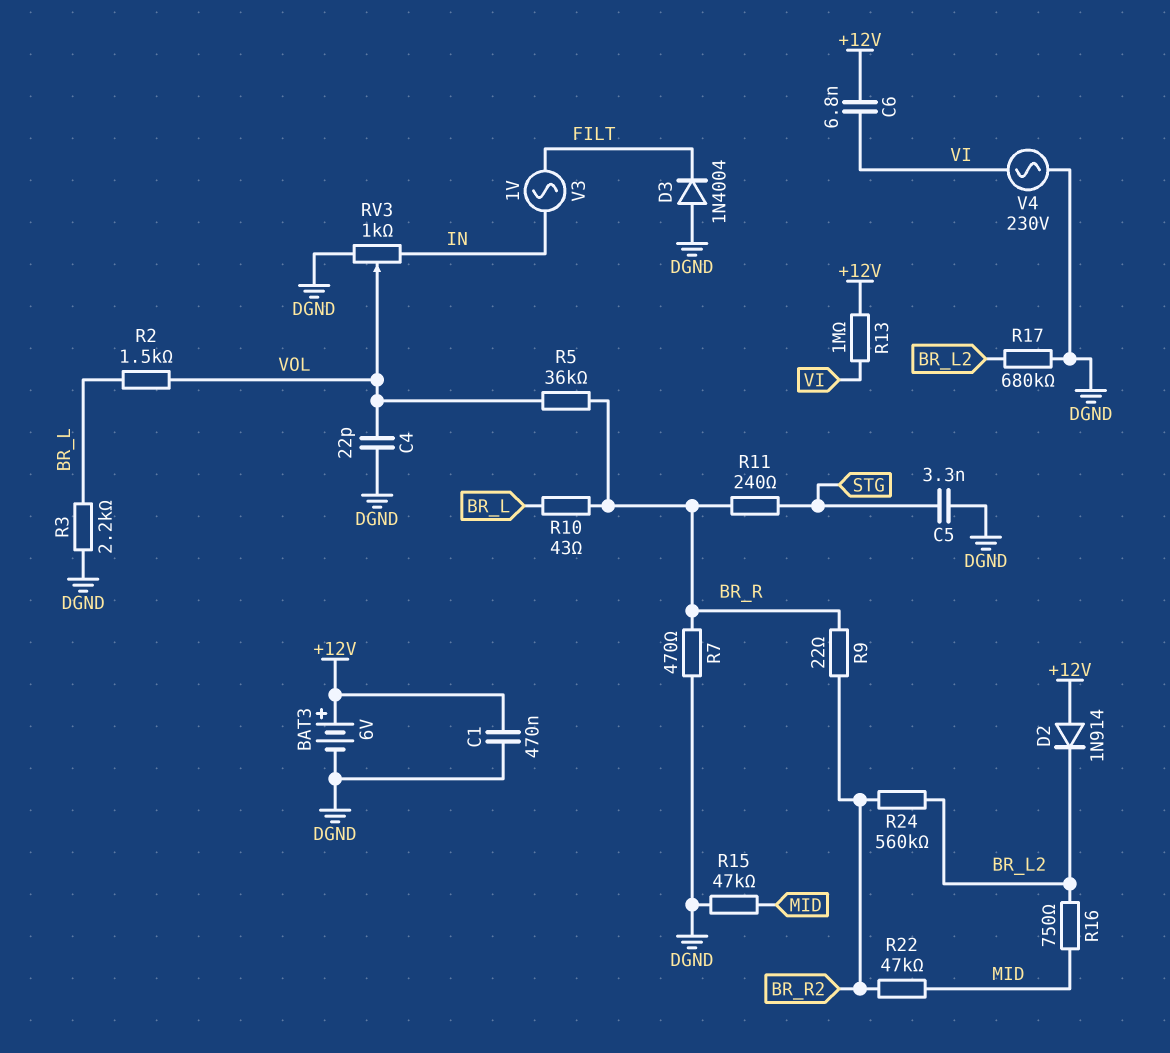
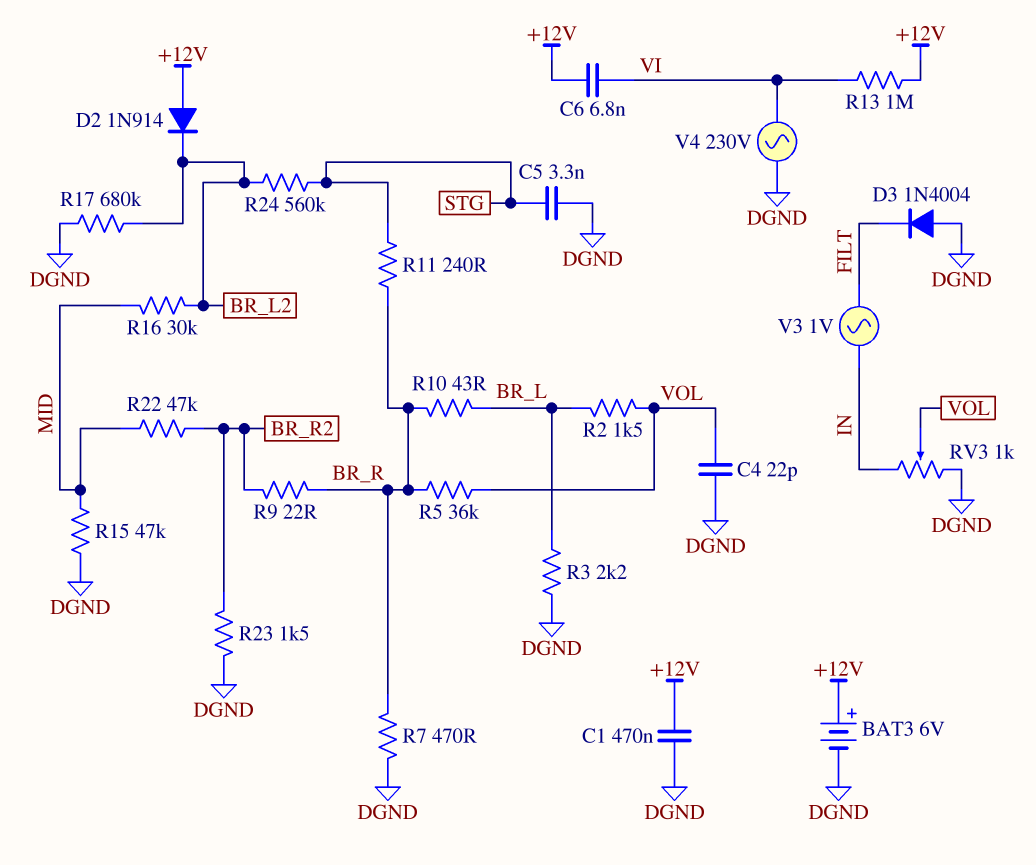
R16: 750 (BR_L2, MID) -> 30k (BR_L2, MID)
R23: none -> 1.5k (BR_R2, DGND)
R24: 560k (BR_L2, BR_R2) -> 560k (BR_L2, STG)

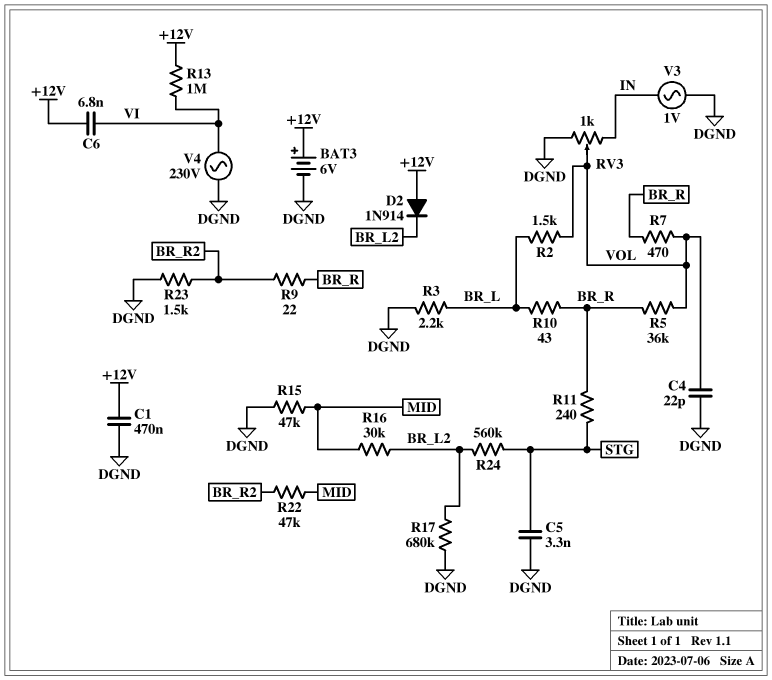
D3: diode 1N4004 (A DGND, K FILT) -> none
R7: 470 (BR_R, DGND) -> 470 (BR_R, VOL)
V3: AC 1V (FILT, IN) -> AC 1V (DGND, IN)

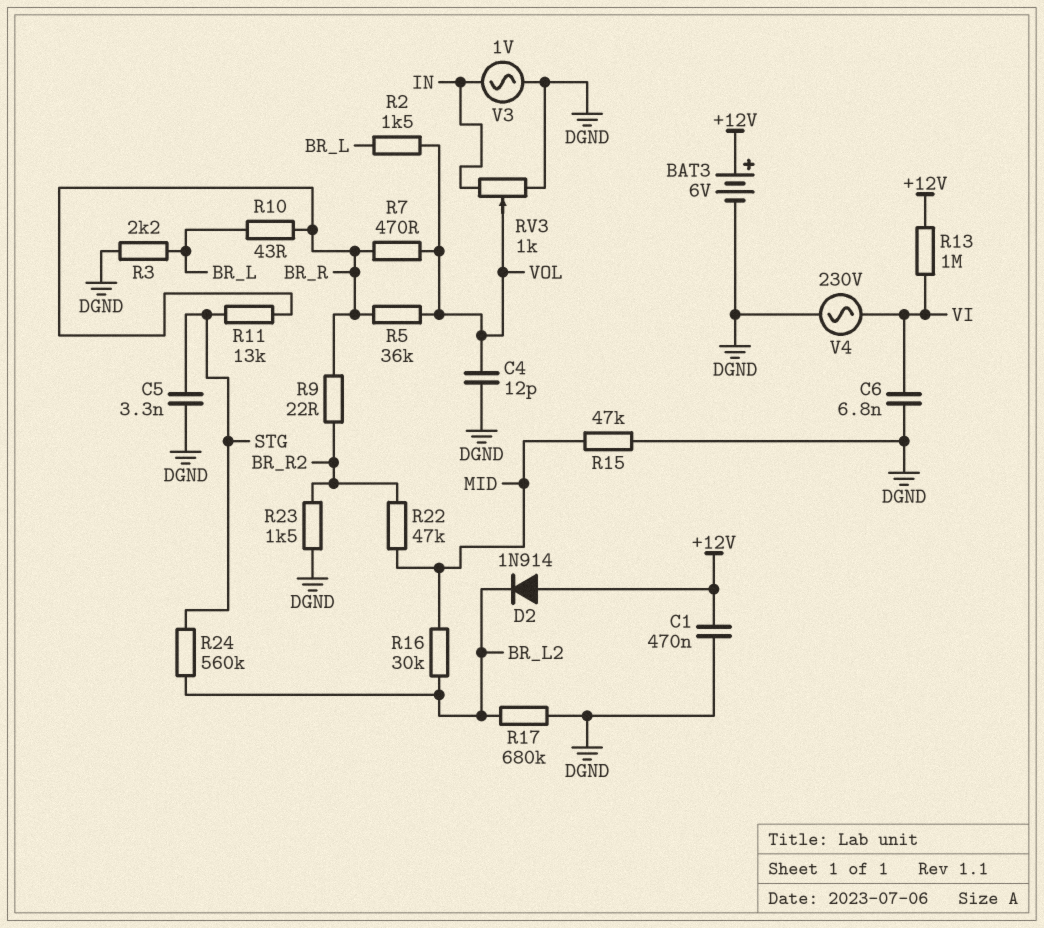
C4: 22pF (DGND, VOL) -> 12pF (DGND, VOL)
C6: 6.8nF (+12V, VI) -> 6.8nF (DGND, VI)
R11: 240 (BR_R, STG) -> 13k (BR_R, STG)

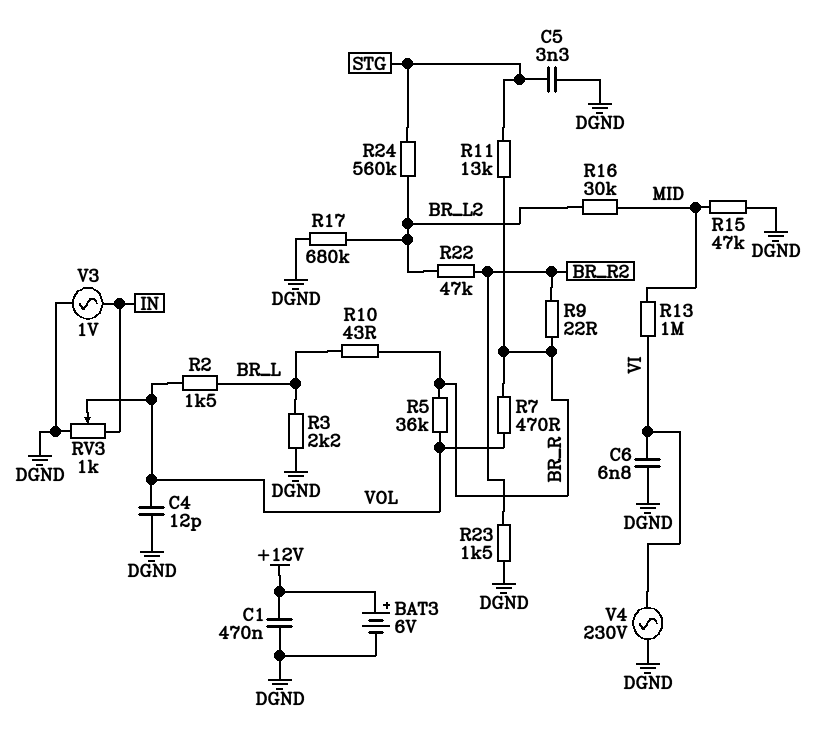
D2: diode 1N914 (A +12V, K BR_L2) -> none
R13: 1M (+12V, VI) -> 1M (MID, VI)
R22: 47k (BR_R2, MID) -> 47k (BR_L2, BR_R2)

